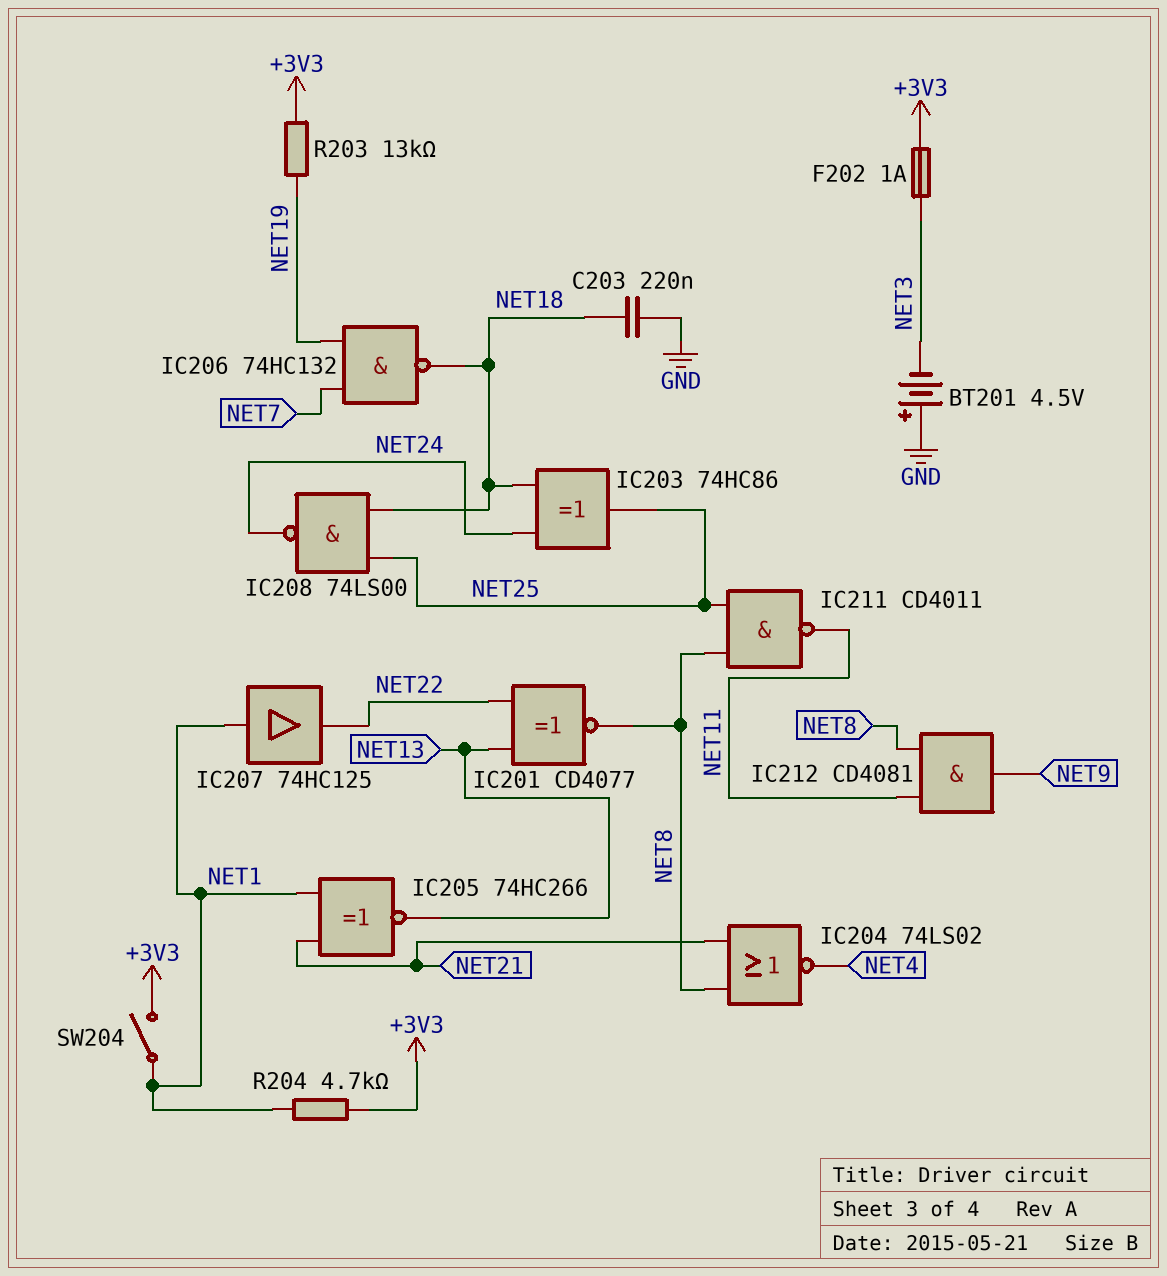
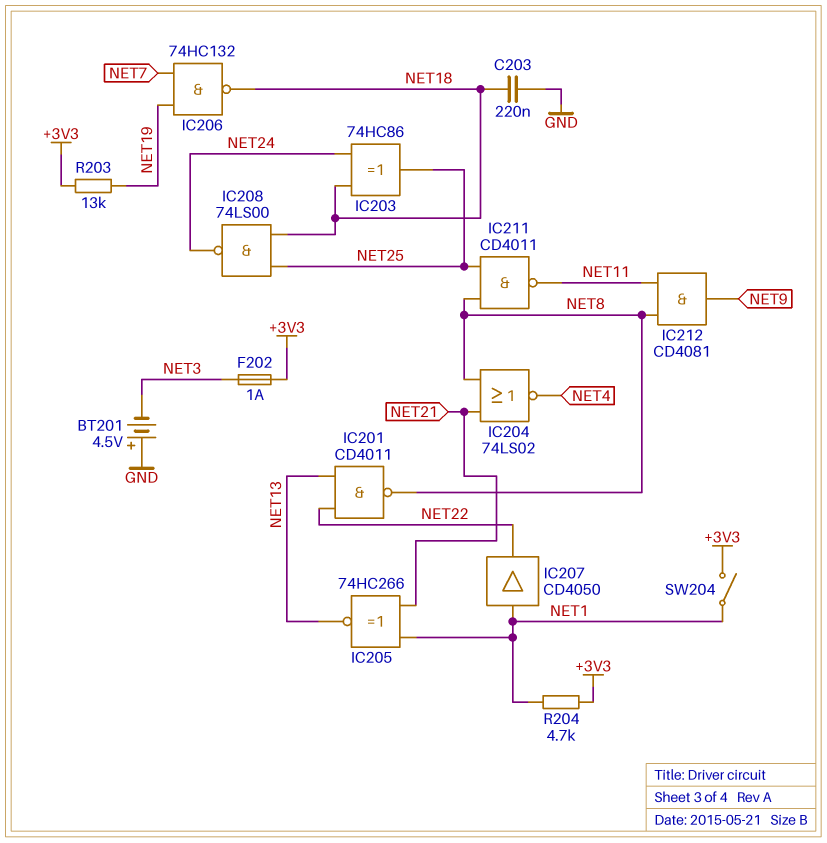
IC201: XNOR CD4077 (in NET13, in NET22, out NET8) -> NAND CD4011 (in NET13, in NET22, out NET8)
IC207: buffer 74HC125 (in NET1, out NET22) -> buffer CD4050 (in NET1, out NET22)

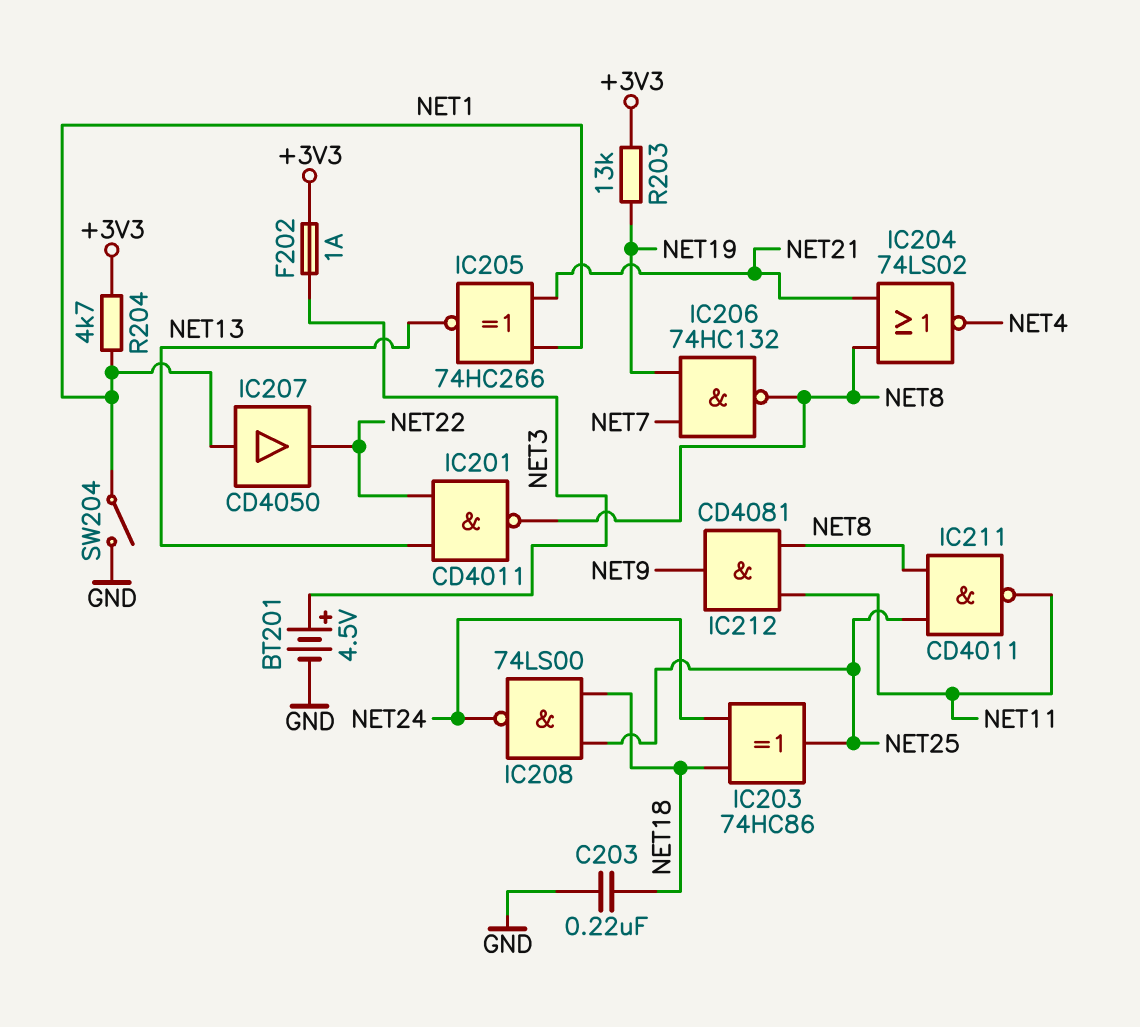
BT201: 4.5V (plus GND, minus NET3) -> 4.5V (plus NET3, minus GND)
IC206: NAND 74HC132 (in NET7, in NET19, out NET18) -> NAND 74HC132 (in NET7, in NET19, out NET8)
SW204: switch (+3V3, NET1) -> switch (GND, NET1)

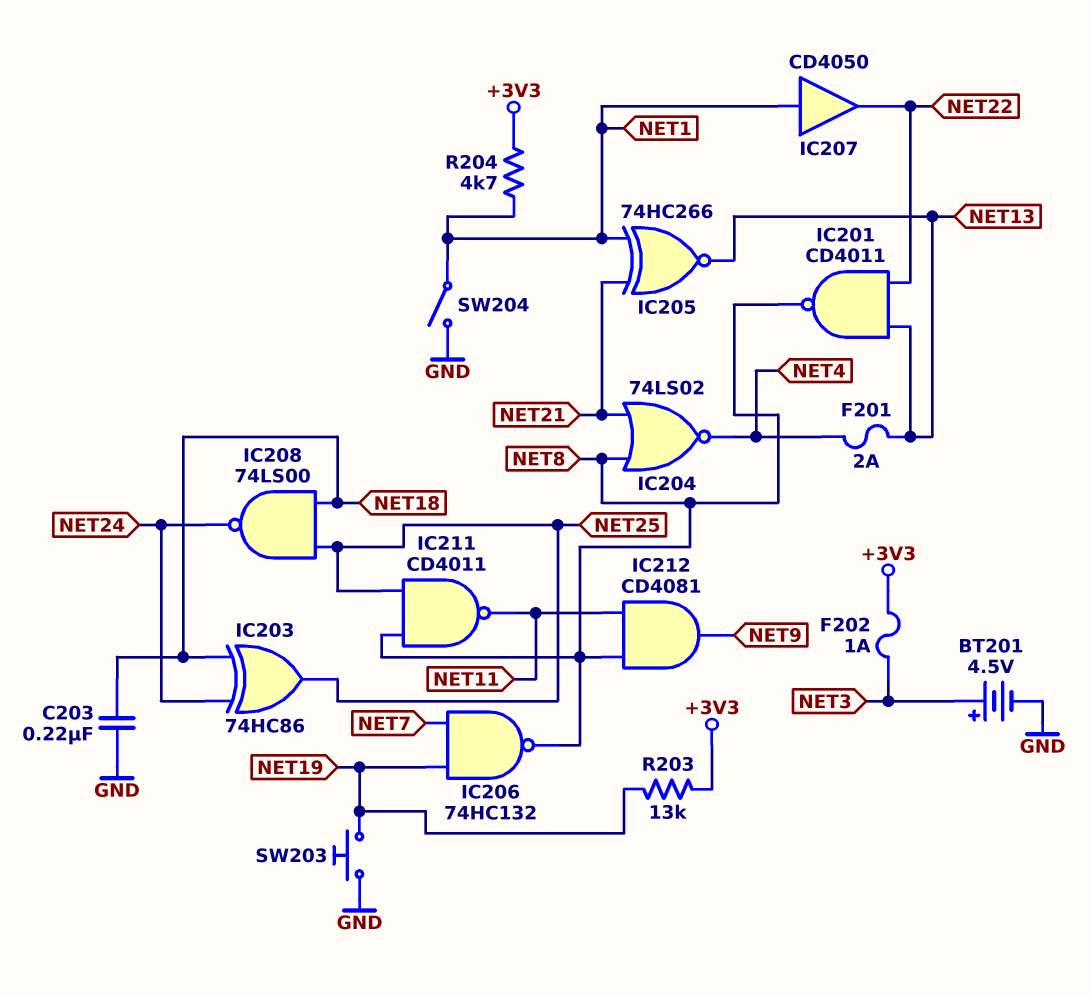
F201: none -> 2A (NET4, NET13)
SW203: none -> button (GND, NET19)

